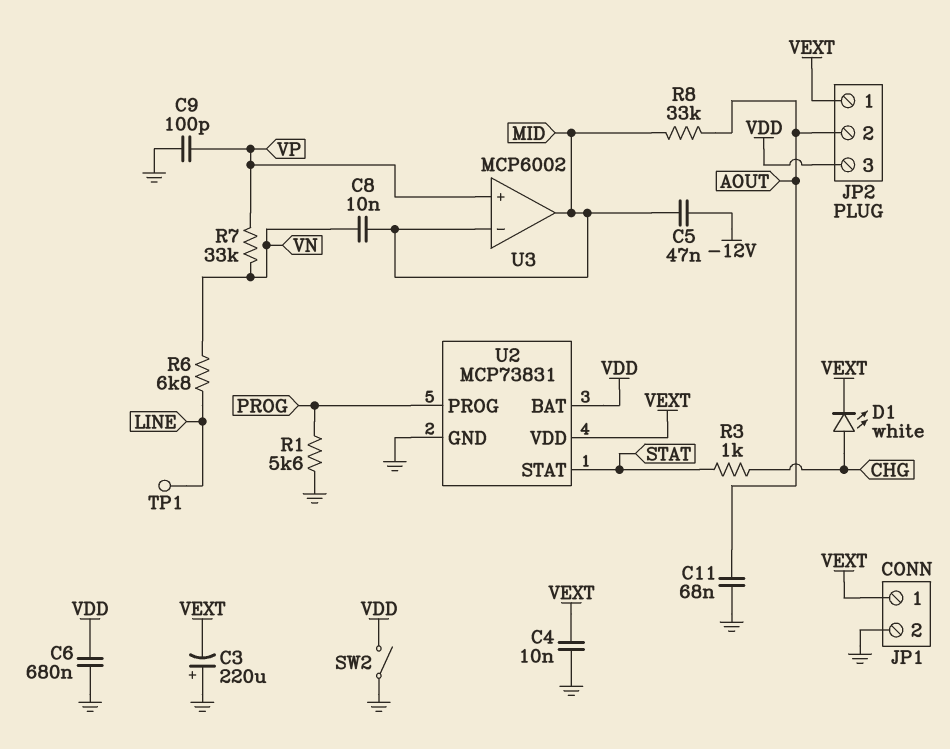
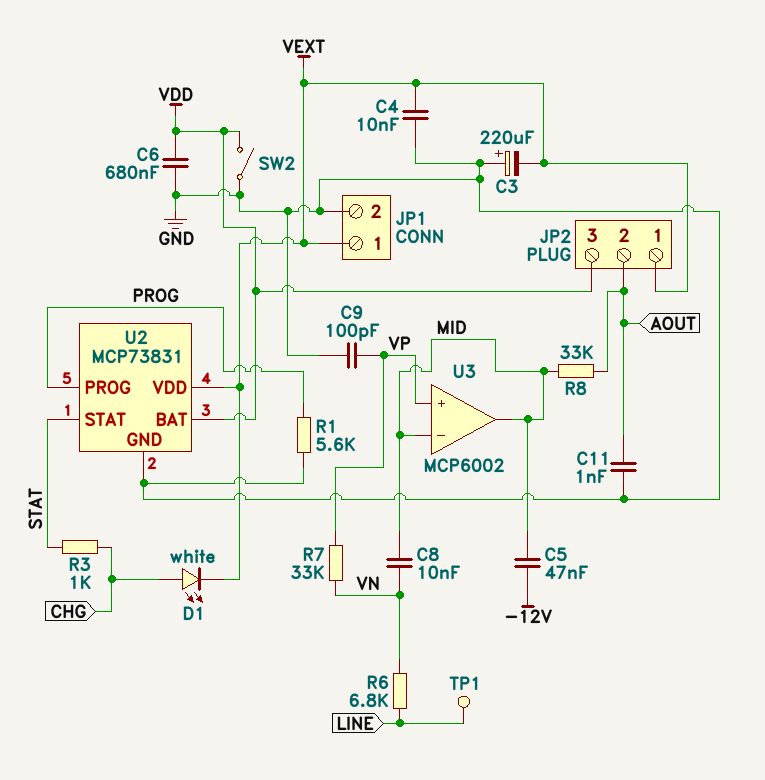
C11: 68nF (AOUT, GND) -> 1nF (AOUT, GND)

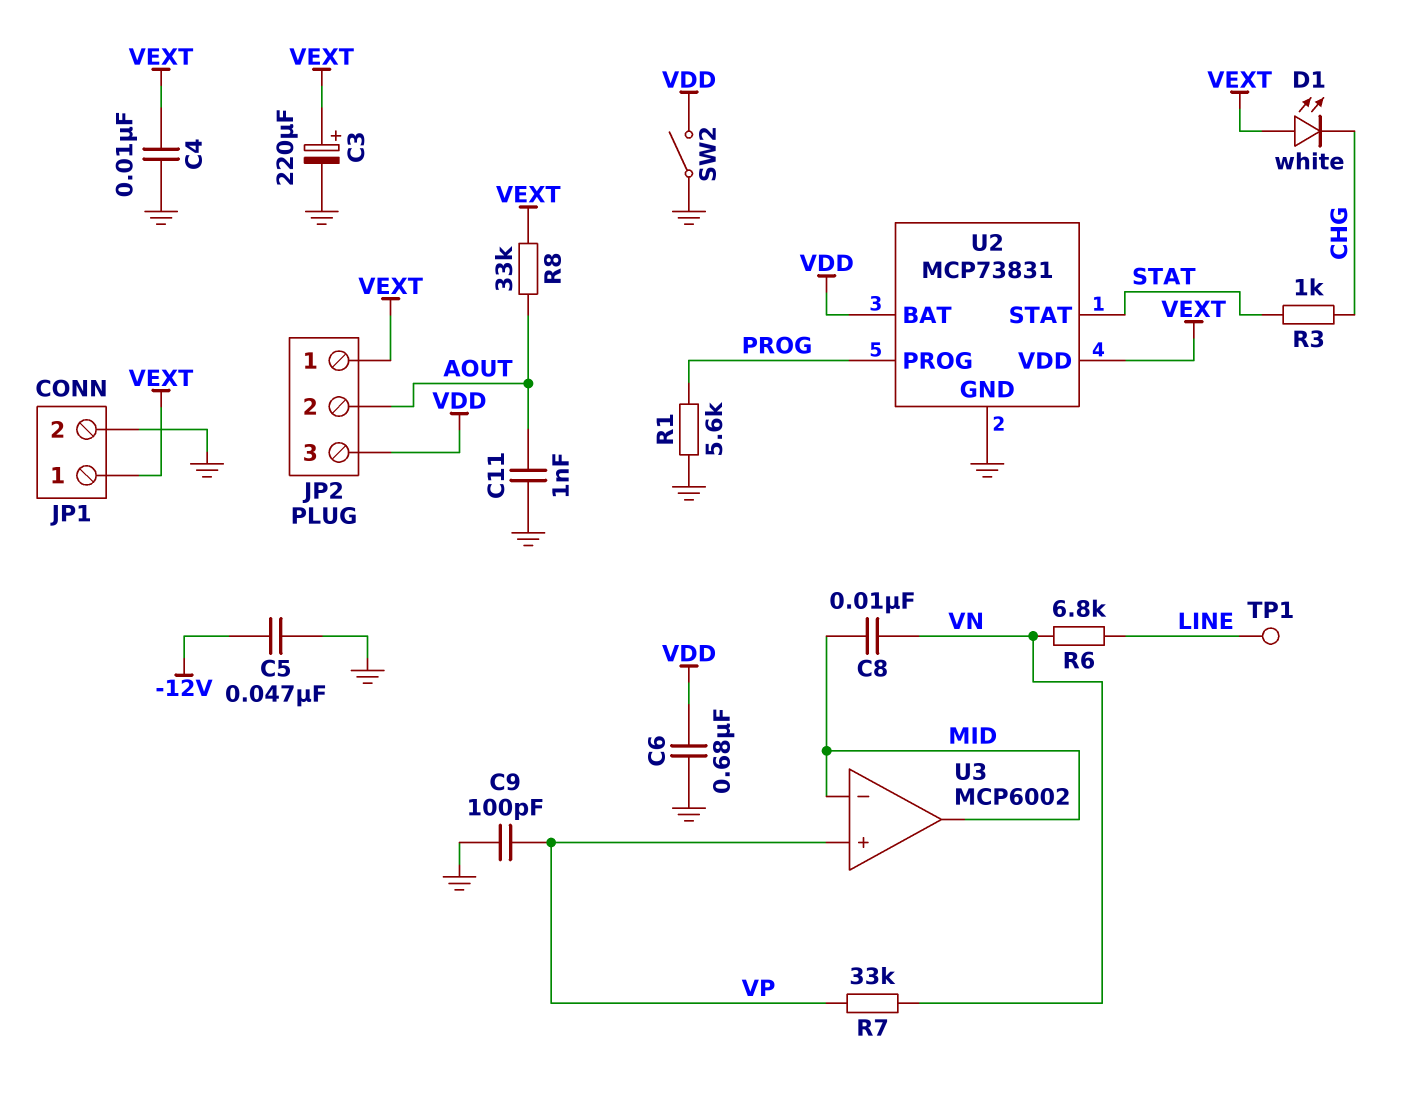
C3: 220uF (plus GND, minus VEXT) -> 220uF (plus VEXT, minus GND)
C5: 47nF (-12V, MID) -> 47nF (-12V, GND)
D1: LED white (A CHG, K VEXT) -> LED white (A VEXT, K CHG)
R8: 33k (AOUT, MID) -> 33k (AOUT, VEXT)

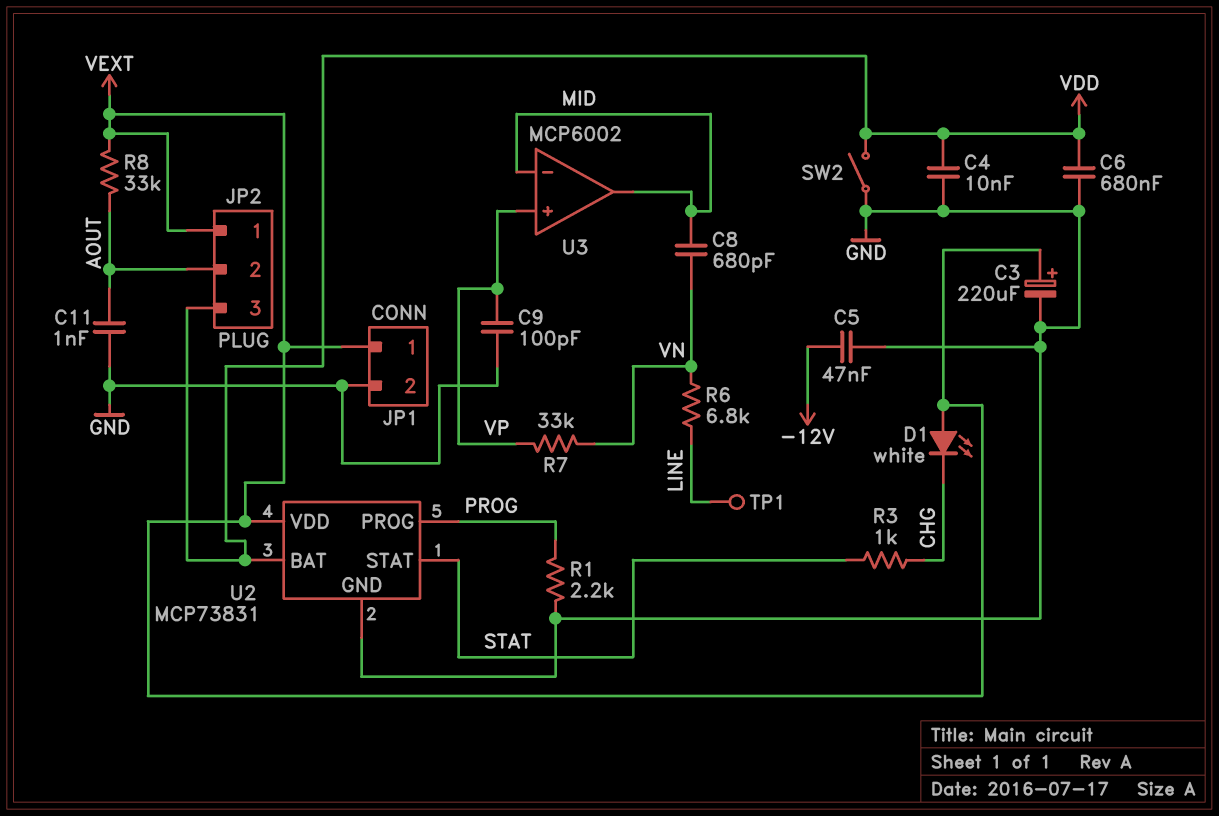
C4: 10nF (GND, VEXT) -> 10nF (GND, VDD)
C8: 10nF (MID, VN) -> 680pF (MID, VN)
R1: 5.6k (GND, PROG) -> 2.2k (GND, PROG)

